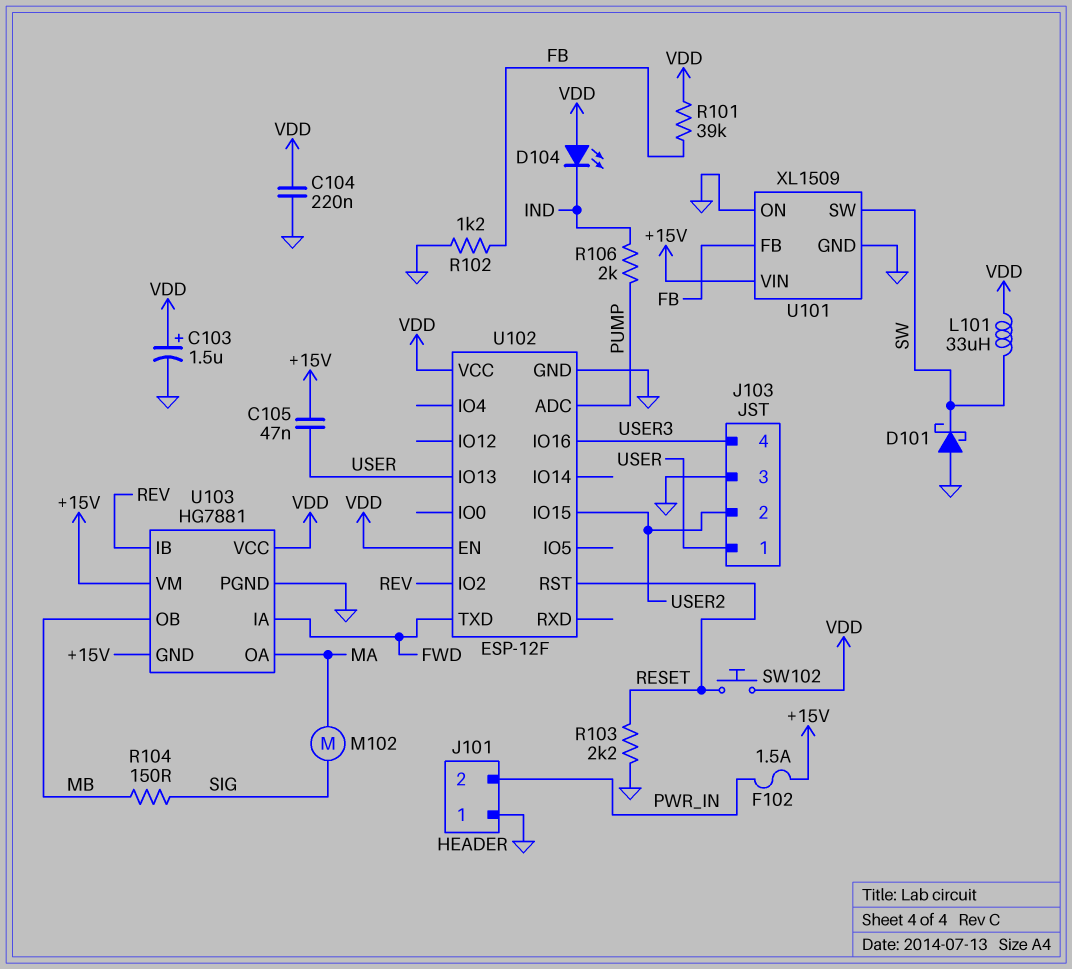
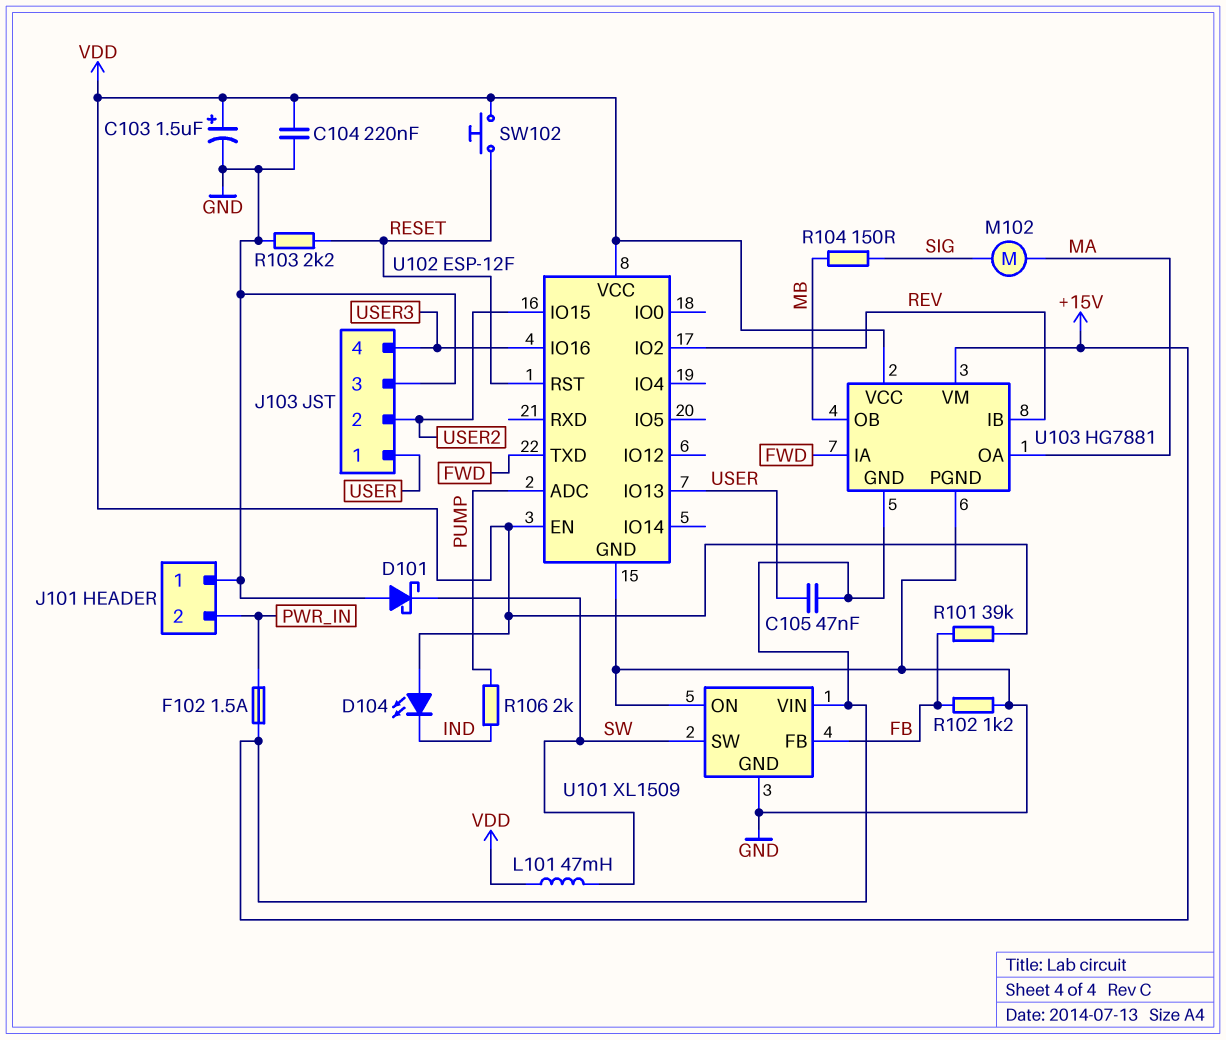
L101: 33uH (SW, VDD) -> 47mH (SW, VDD)

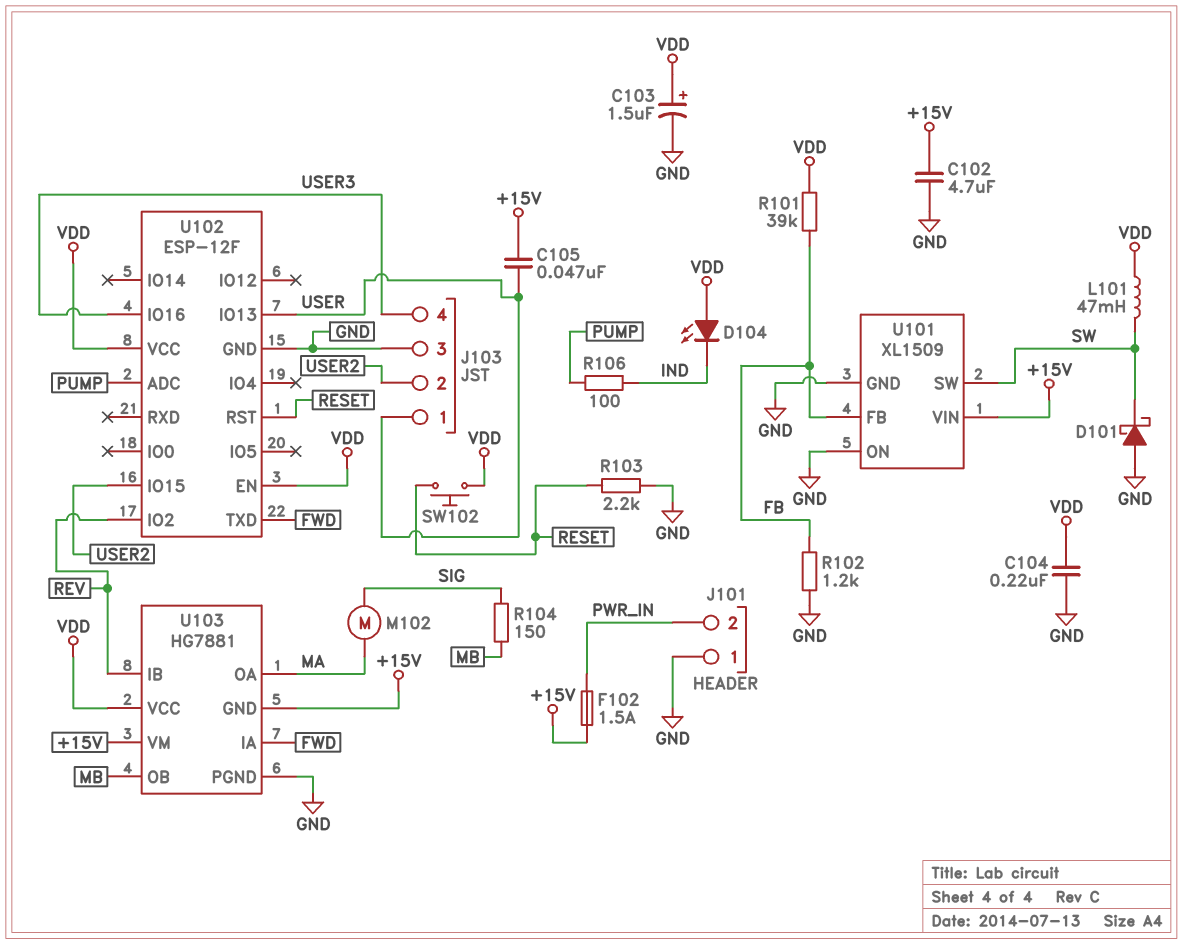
C102: none -> 4.7uF (+15V, GND)
R106: 2k (IND, PUMP) -> 100 (IND, PUMP)

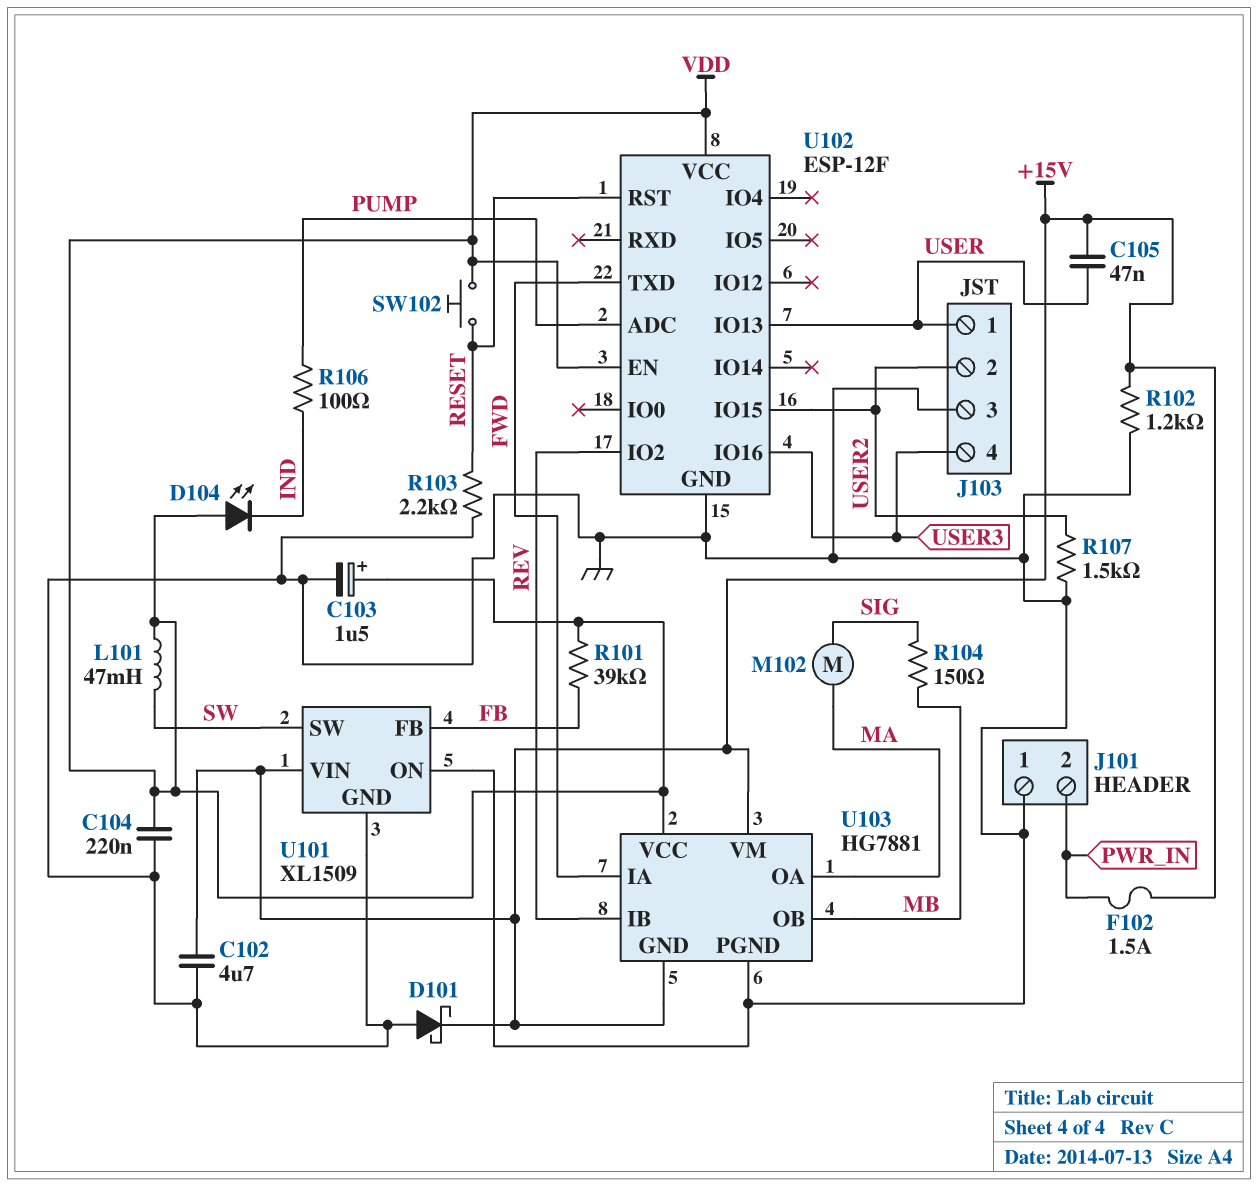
D101: schottky (A GND, K SW) -> schottky (A GND, K +15V)
R102: 1.2k (FB, GND) -> 1.2k (+15V, GND)
R107: none -> 1.5k (GND, USER2)

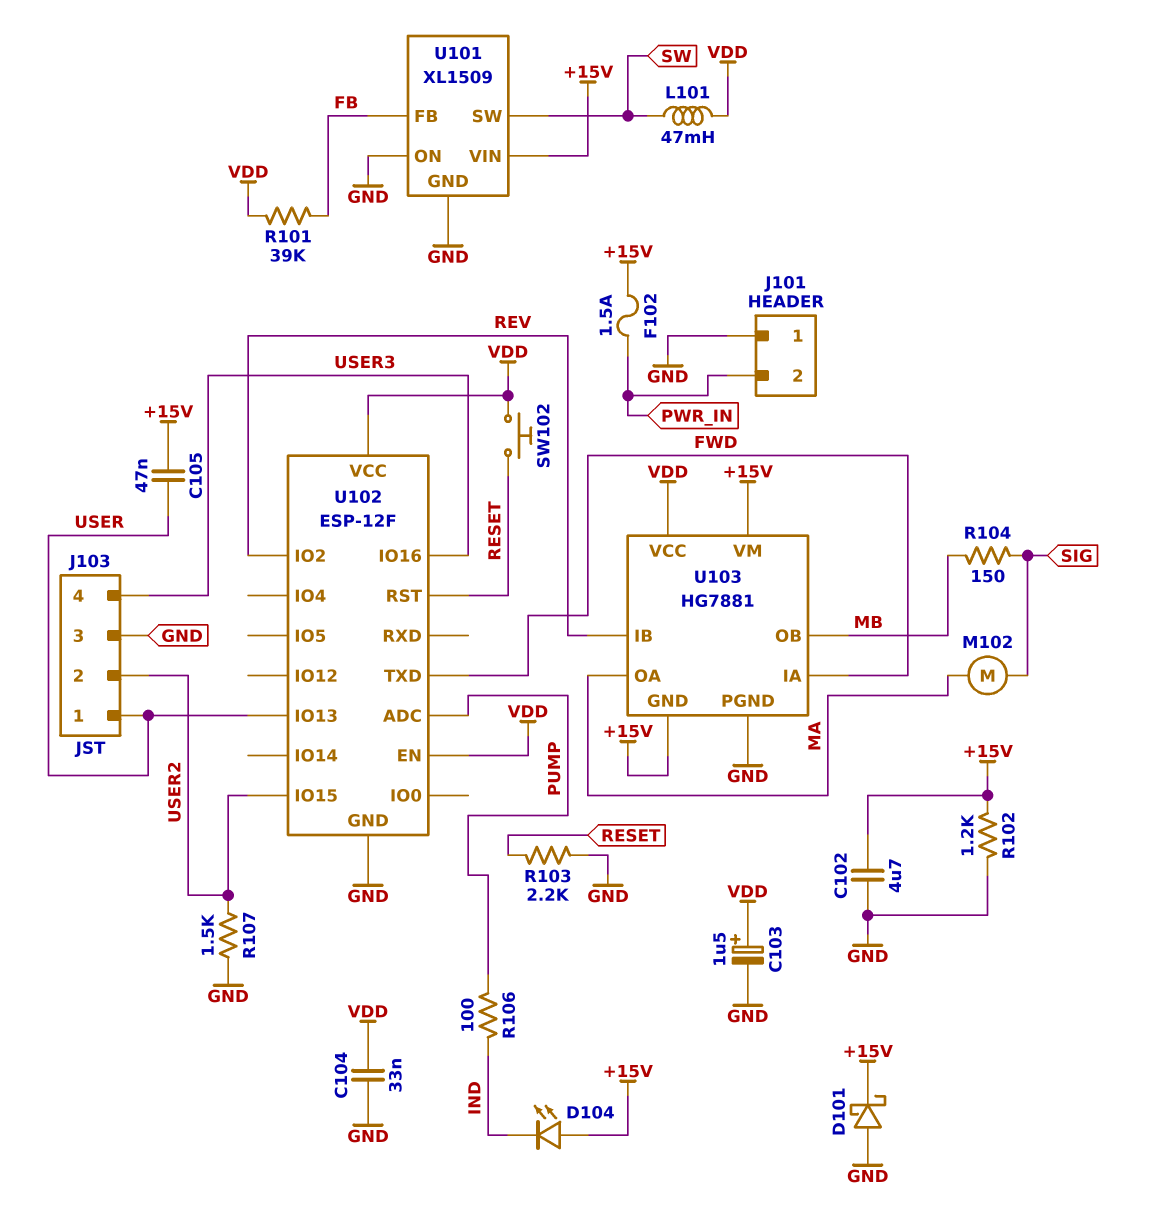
C104: 220nF (GND, VDD) -> 33nF (GND, VDD)
D104: LED (A VDD, K IND) -> LED (A +15V, K IND)

